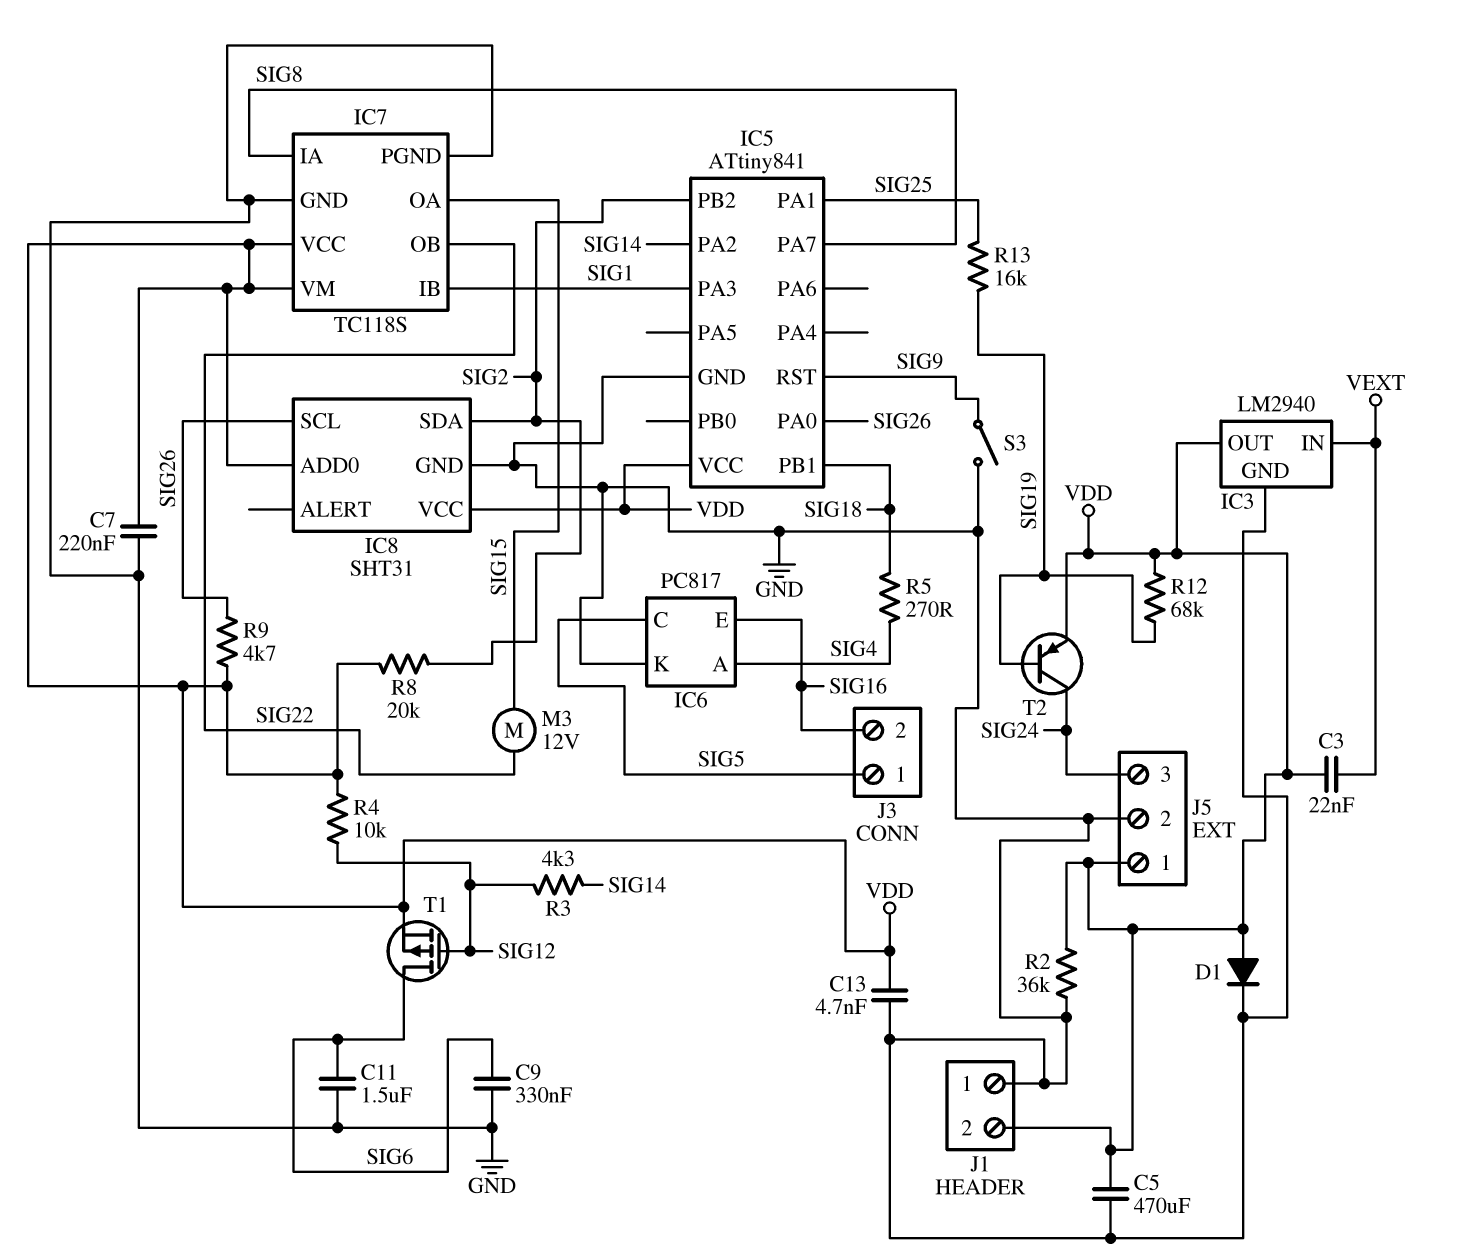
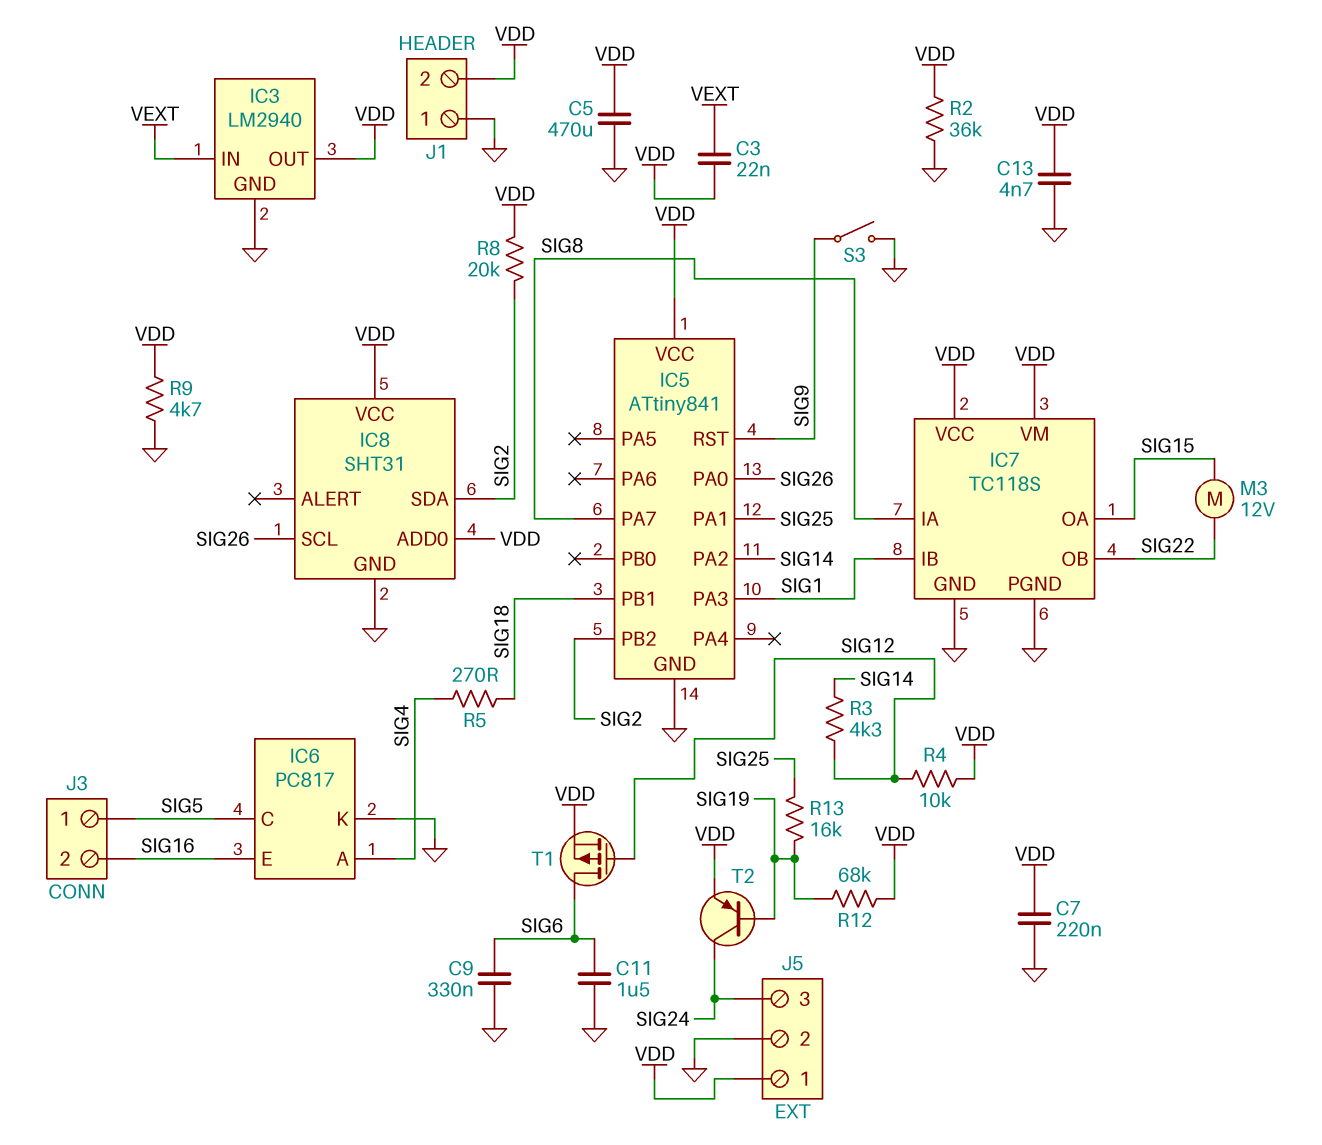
D1: diode (A VDD, K GND) -> none
R9: 4.7k (SIG26, VDD) -> 4.7k (GND, VDD)

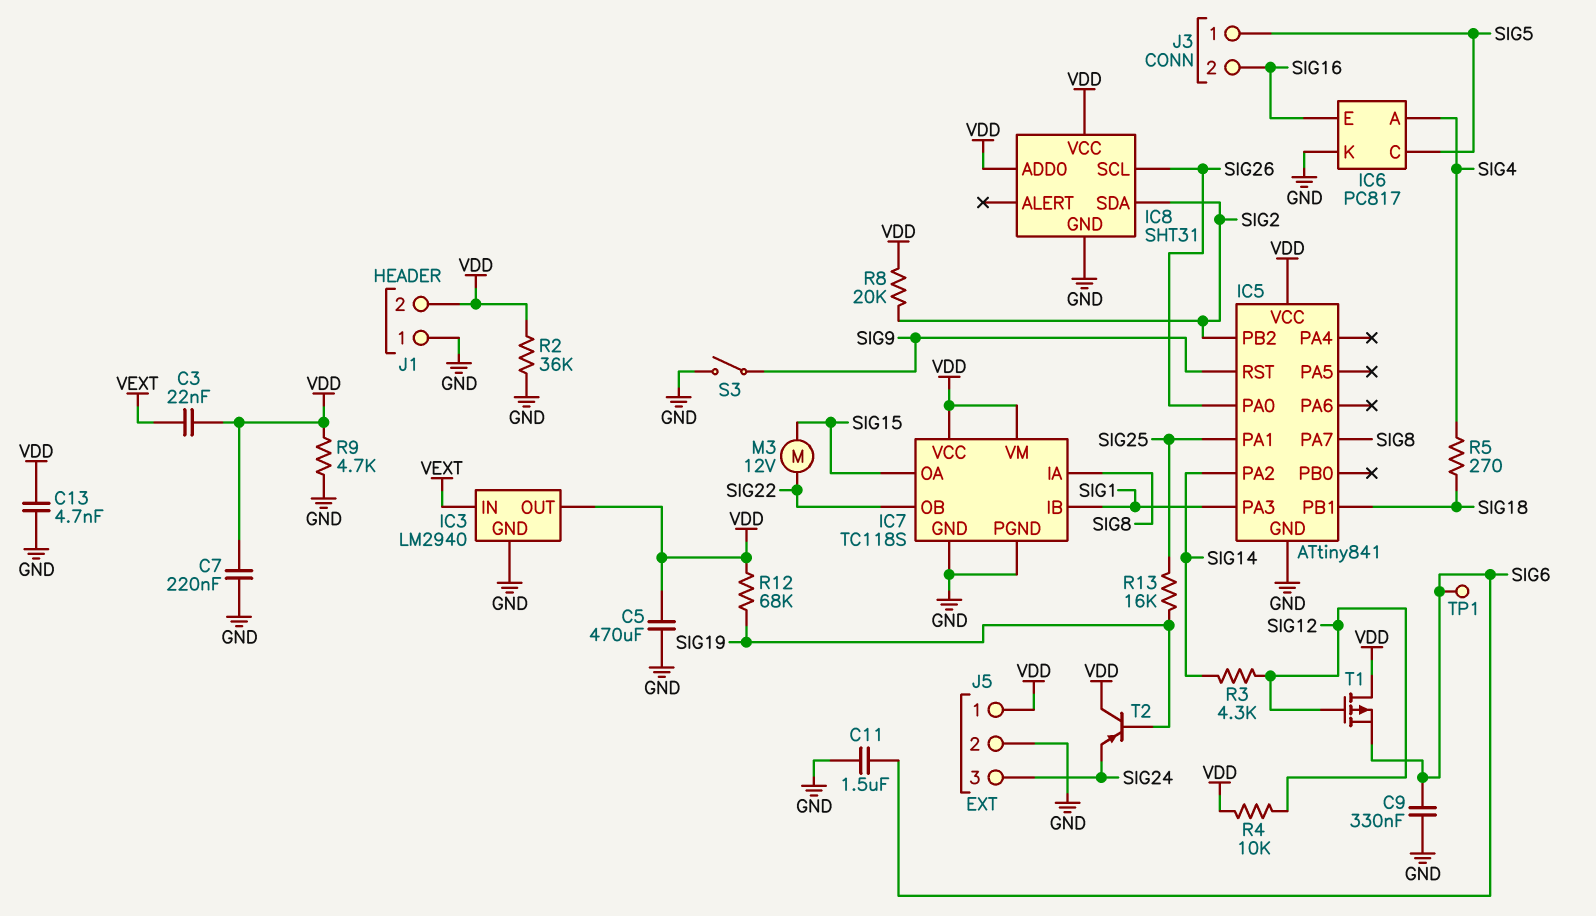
T1: PMOS (G SIG12, D SIG6, S VDD) -> PMOS (G SIG12, D VDD, S SIG6)
T2: PNP (B SIG19, C SIG24, E VDD) -> PNP (B SIG19, C VDD, E SIG24)
TP1: none -> test point (SIG6)

